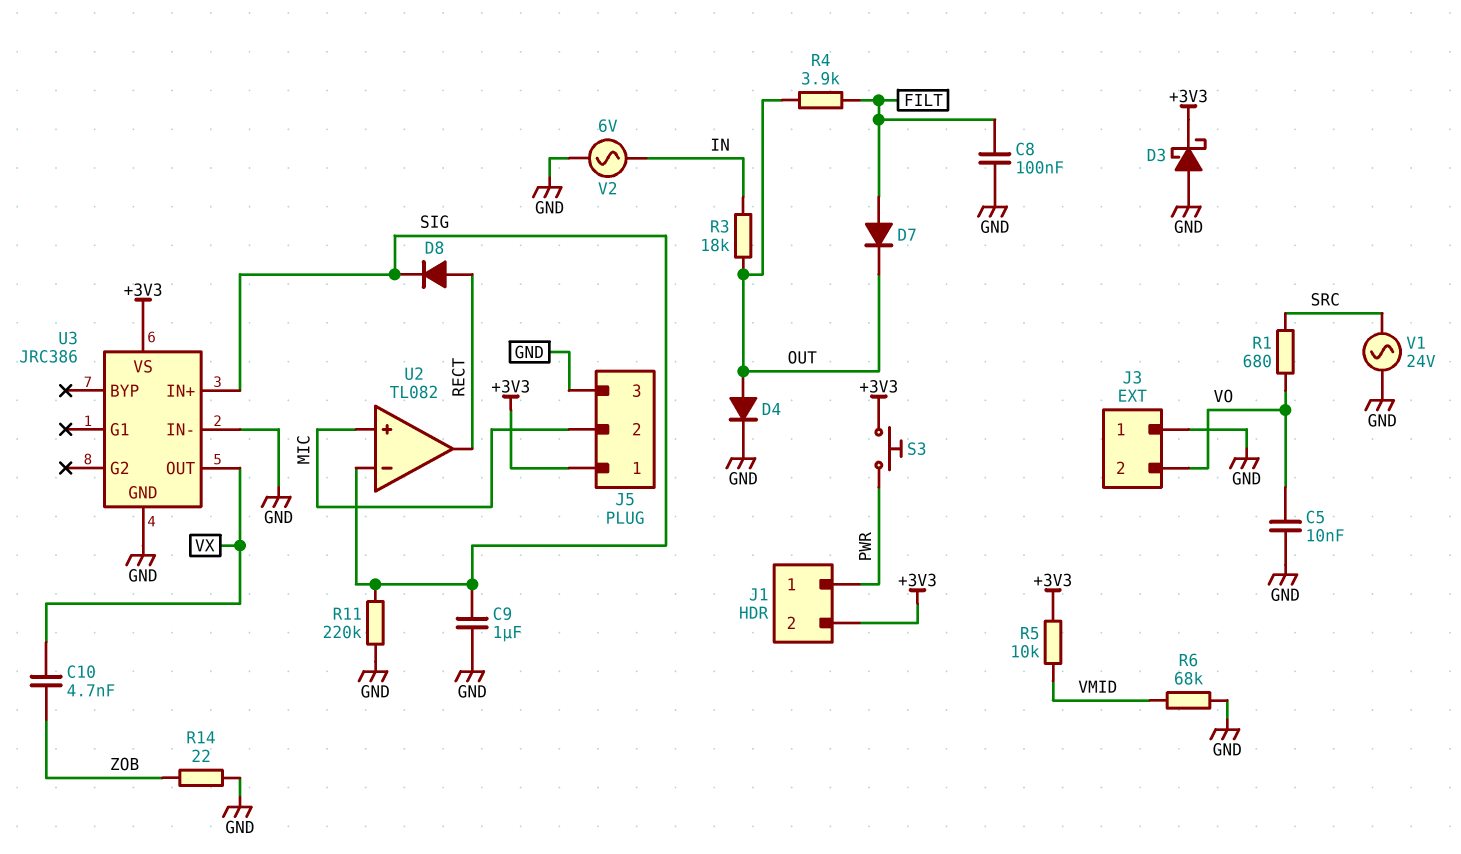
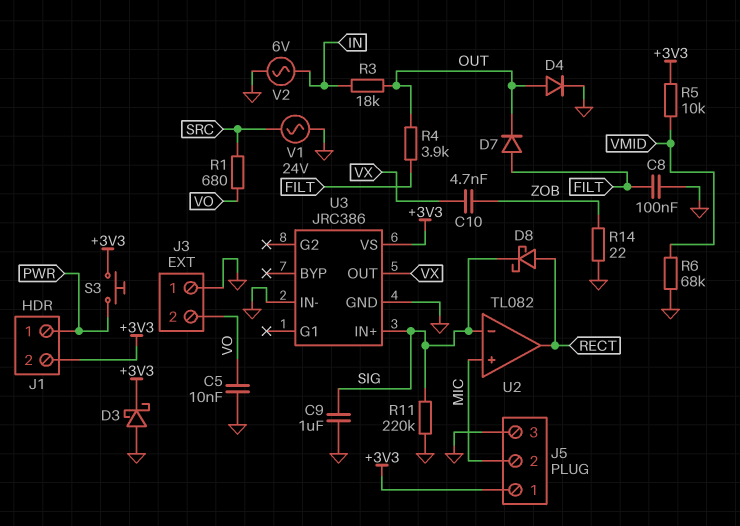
D8: diode (A RECT, K SIG) -> schottky (A RECT, K SIG)

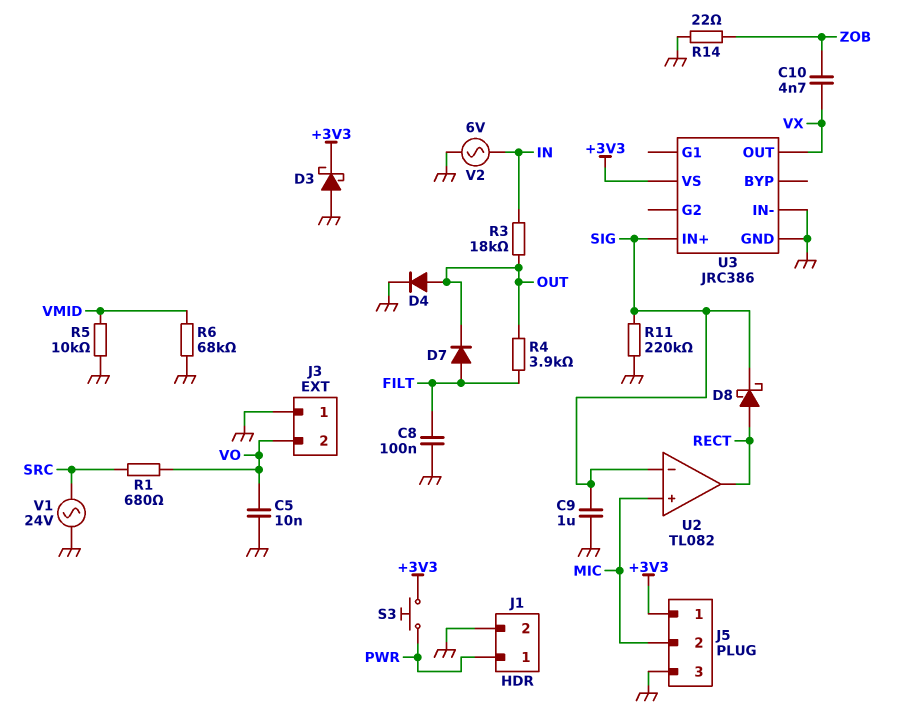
J1 pin 2: +3V3 -> GND
R5: 10k (+3V3, VMID) -> 10k (GND, VMID)

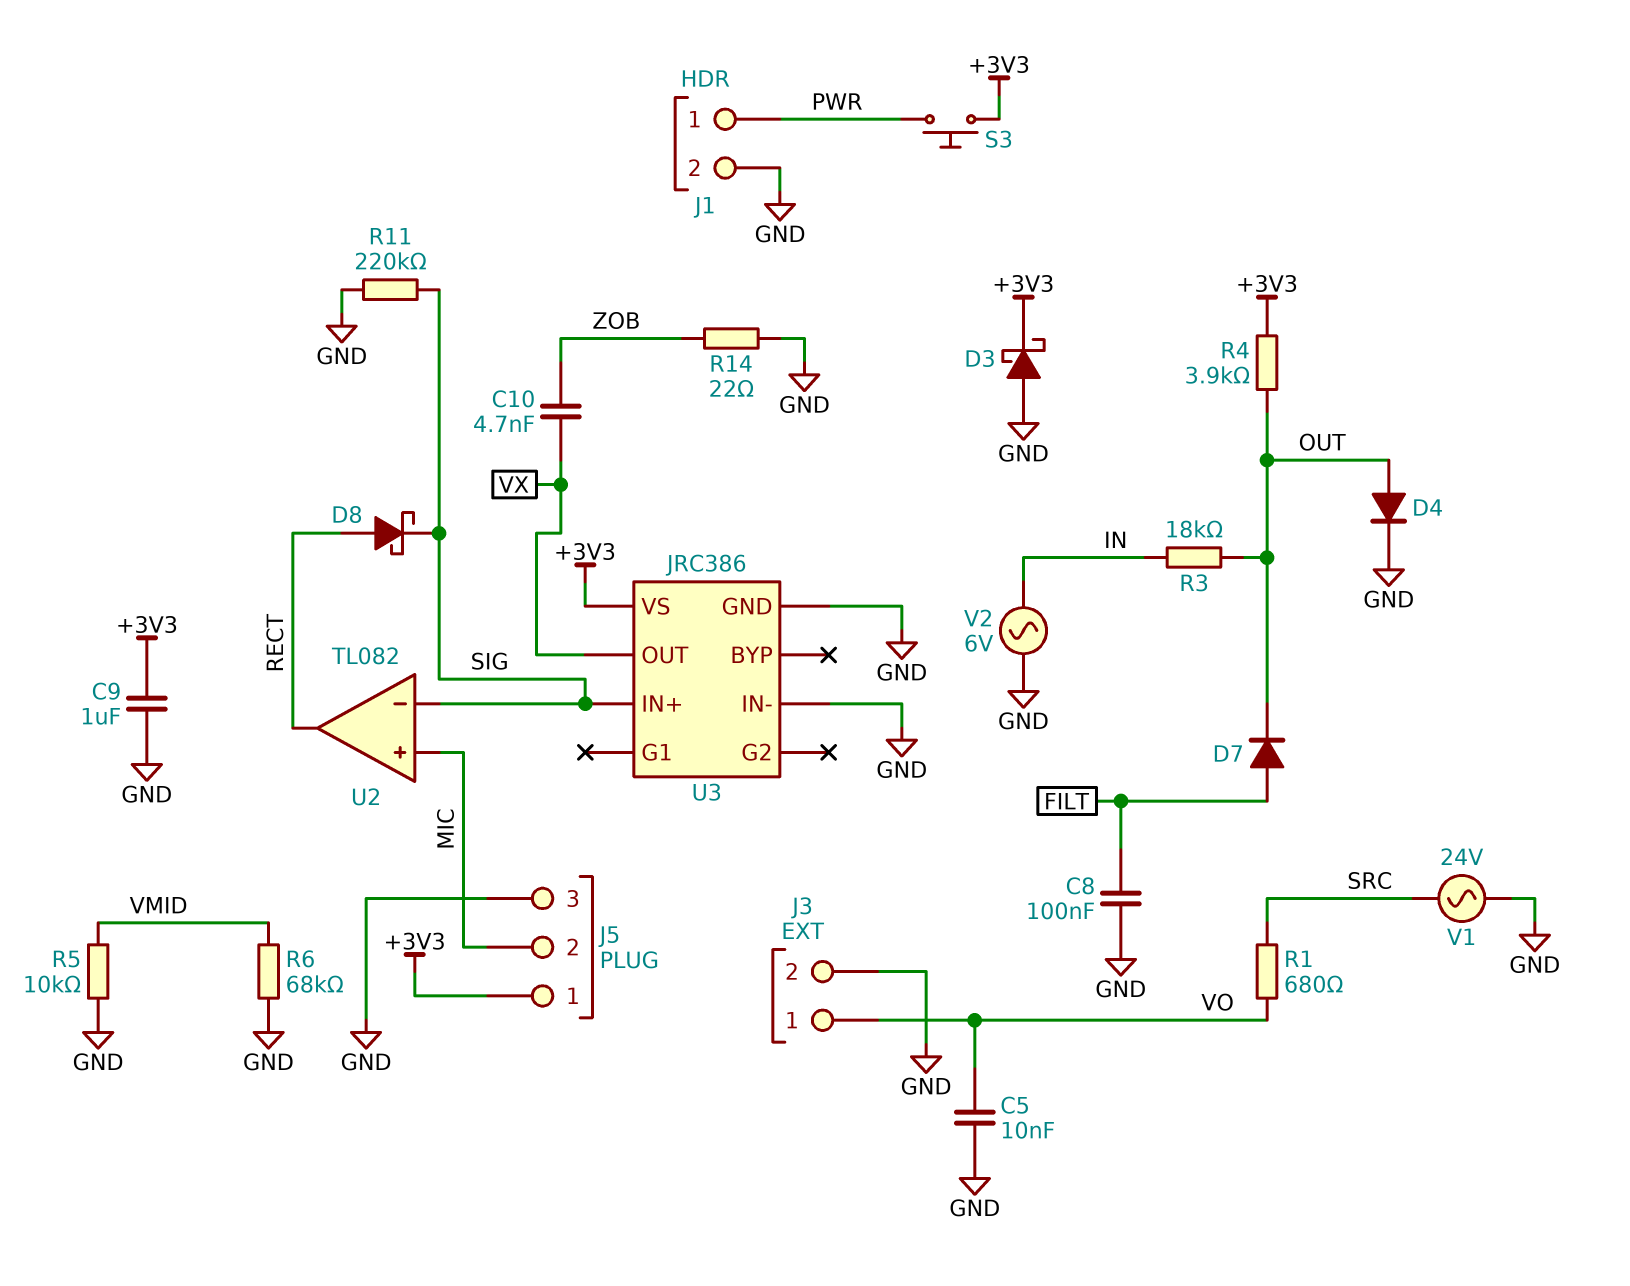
C9: 1uF (GND, SIG) -> 1uF (+3V3, GND)
J3 pin 1: GND -> VO
J3 pin 2: VO -> GND
R4: 3.9k (FILT, OUT) -> 3.9k (+3V3, OUT)

